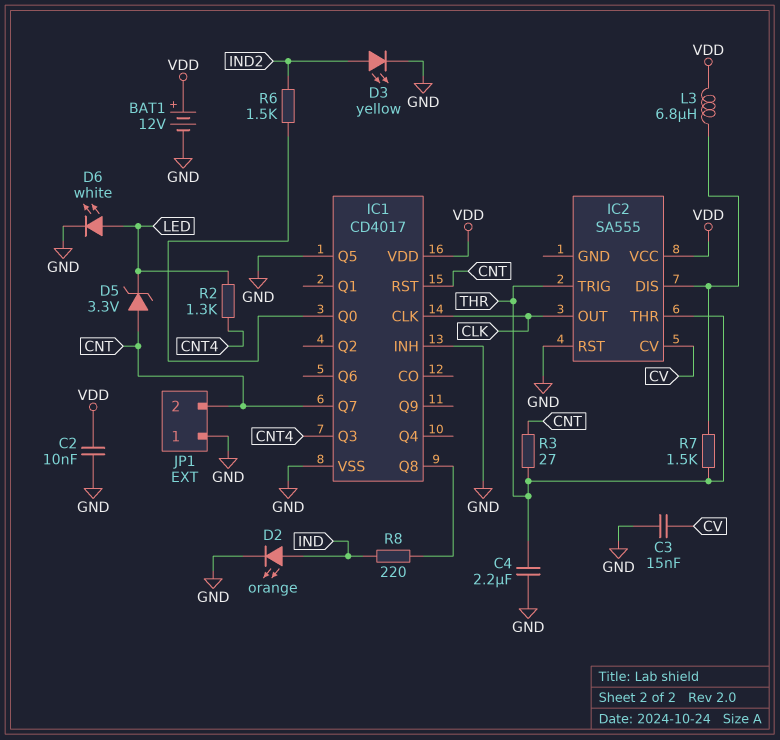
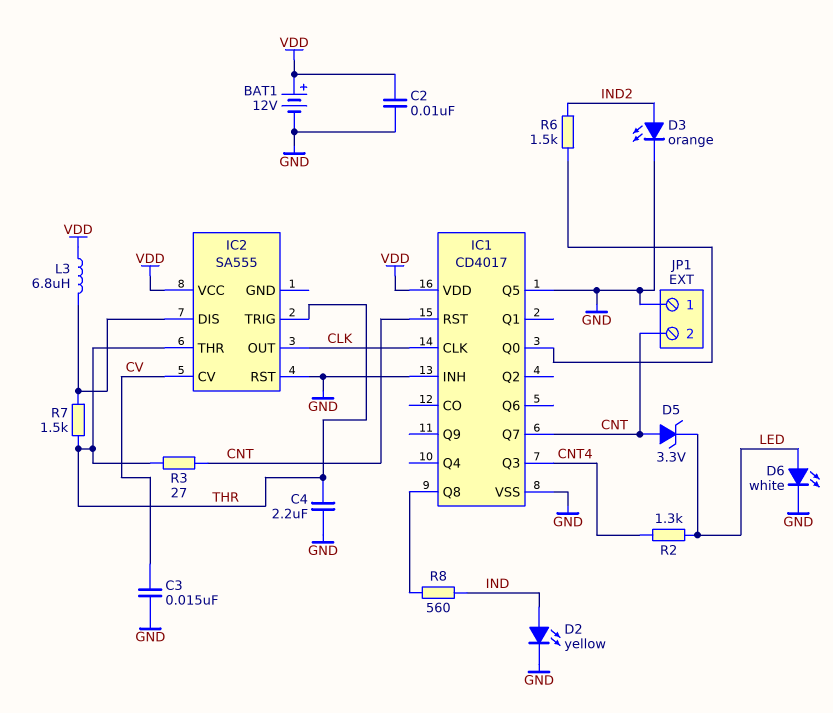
D2: LED orange (A IND, K GND) -> LED yellow (A IND, K GND)
D3: LED yellow (A IND2, K GND) -> LED orange (A IND2, K GND)
R8: 220 (IC1/Q8, IND) -> 560 (IC1/Q8, IND)

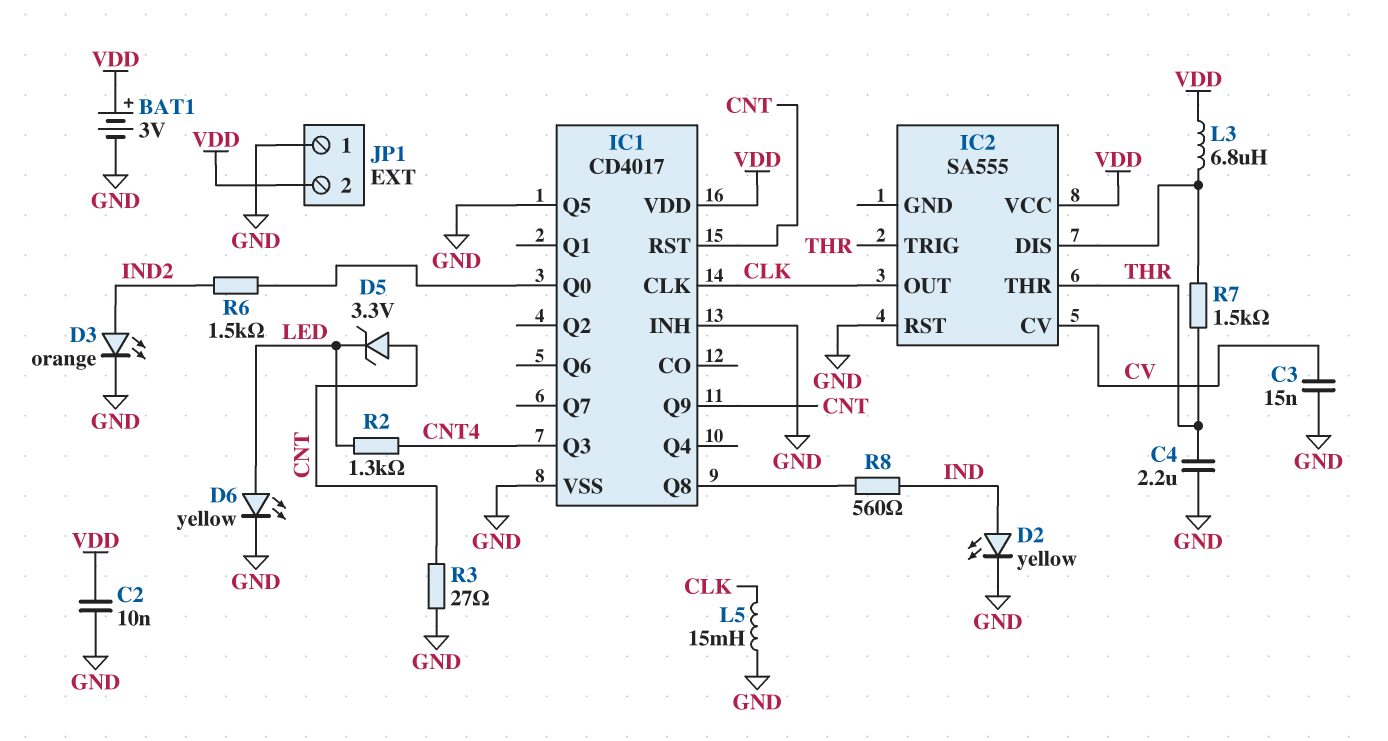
BAT1: 12V (plus VDD, minus GND) -> 3V (plus VDD, minus GND)
D6: LED white (A LED, K GND) -> LED yellow (A LED, K GND)
IC1 pin Q7: CNT -> none
IC1 pin Q9: none -> CNT
JP1 pin 2: CNT -> VDD
L5: none -> 15mH (CLK, GND)
R3: 27 (CNT, THR) -> 27 (CNT, GND)

